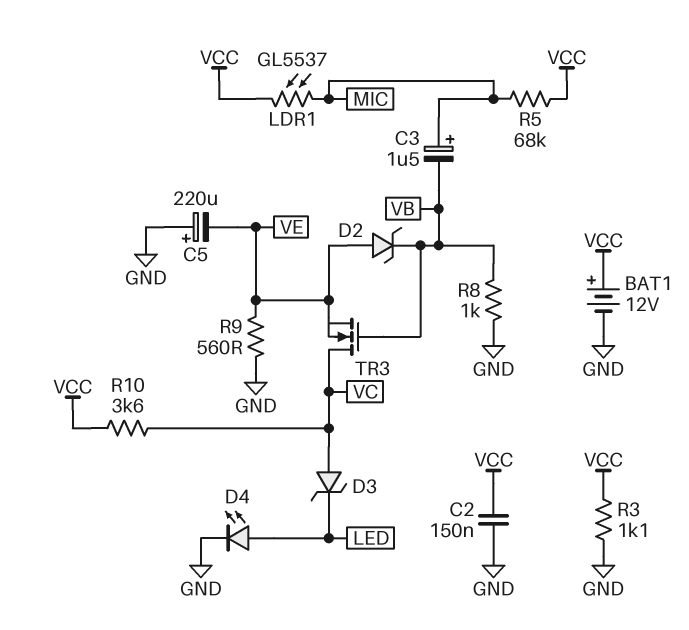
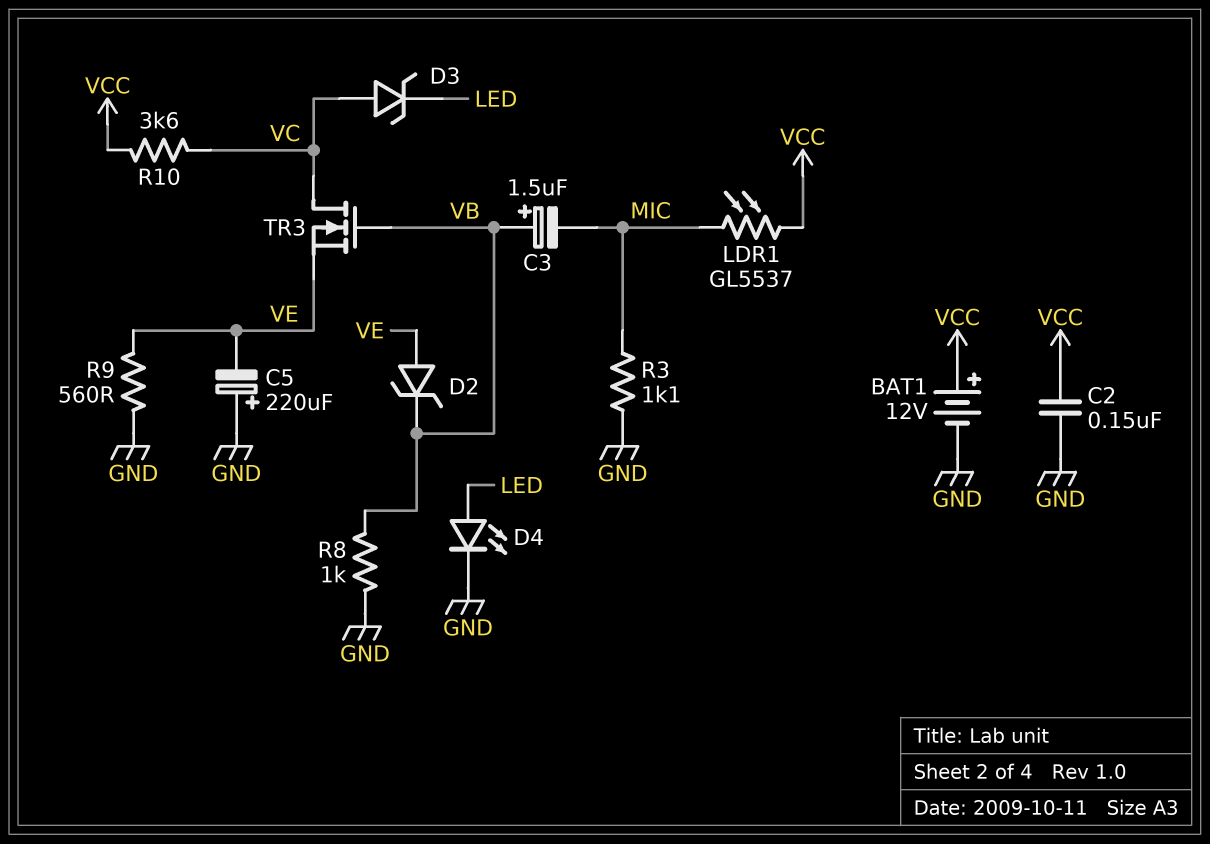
C3: 1.5uF (plus MIC, minus VB) -> 1.5uF (plus VB, minus MIC)
R3: 1.1k (GND, VCC) -> 1.1k (GND, MIC)
R5: 68k (MIC, VCC) -> none

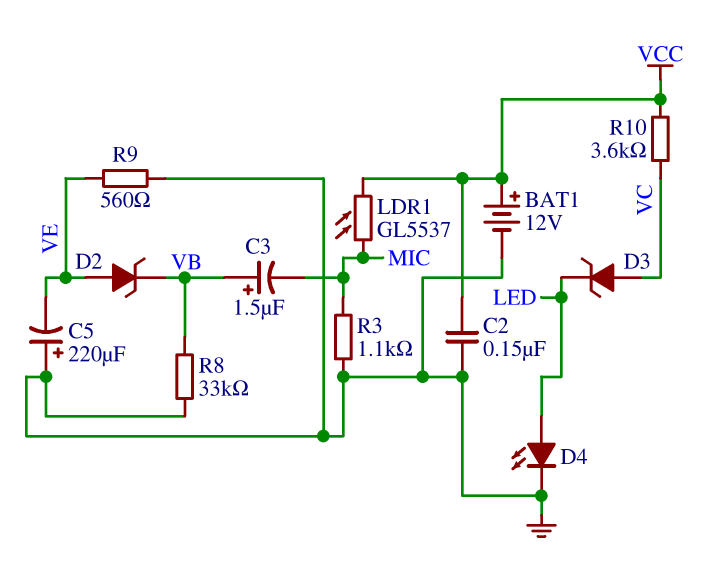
R8: 1k (GND, VB) -> 33k (GND, VB)
TR3: NMOS (G VB, D VC, S VE) -> none

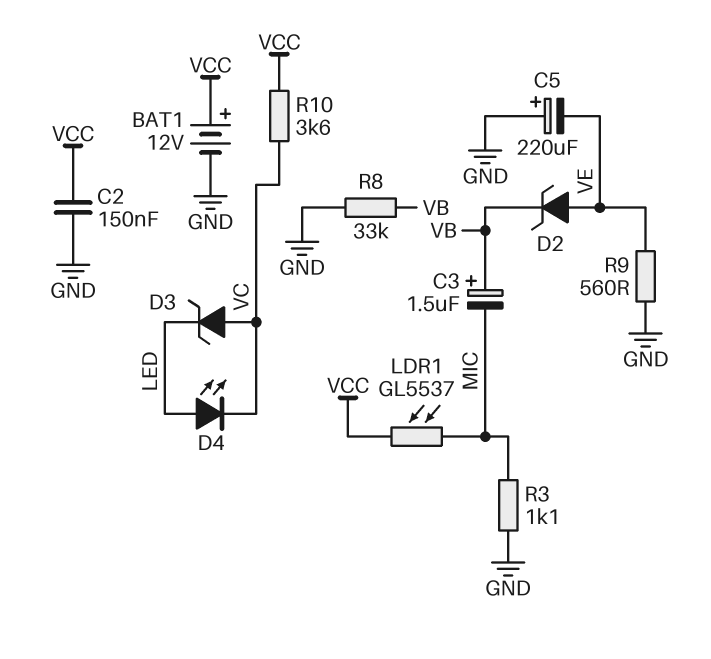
D4: LED (A LED, K GND) -> LED (A LED, K VC)

